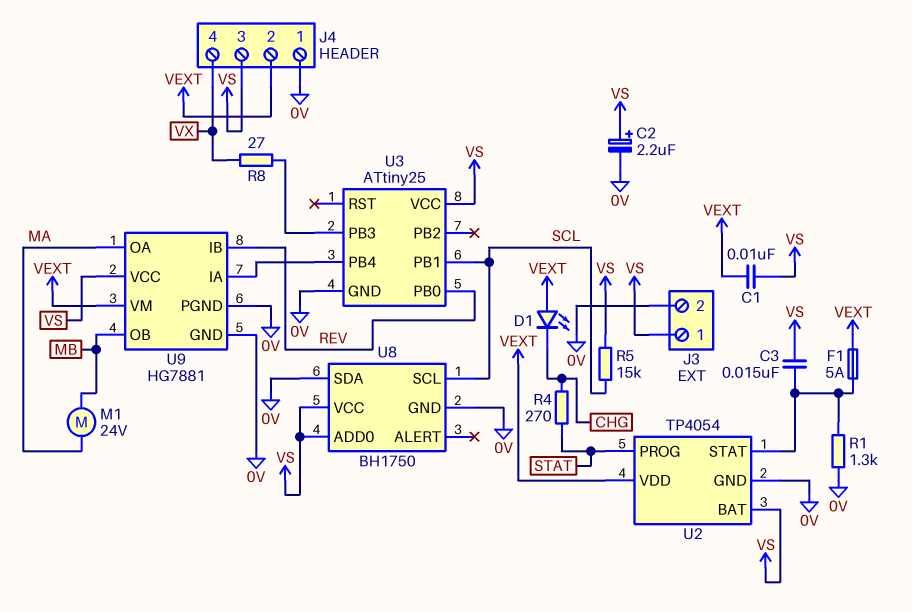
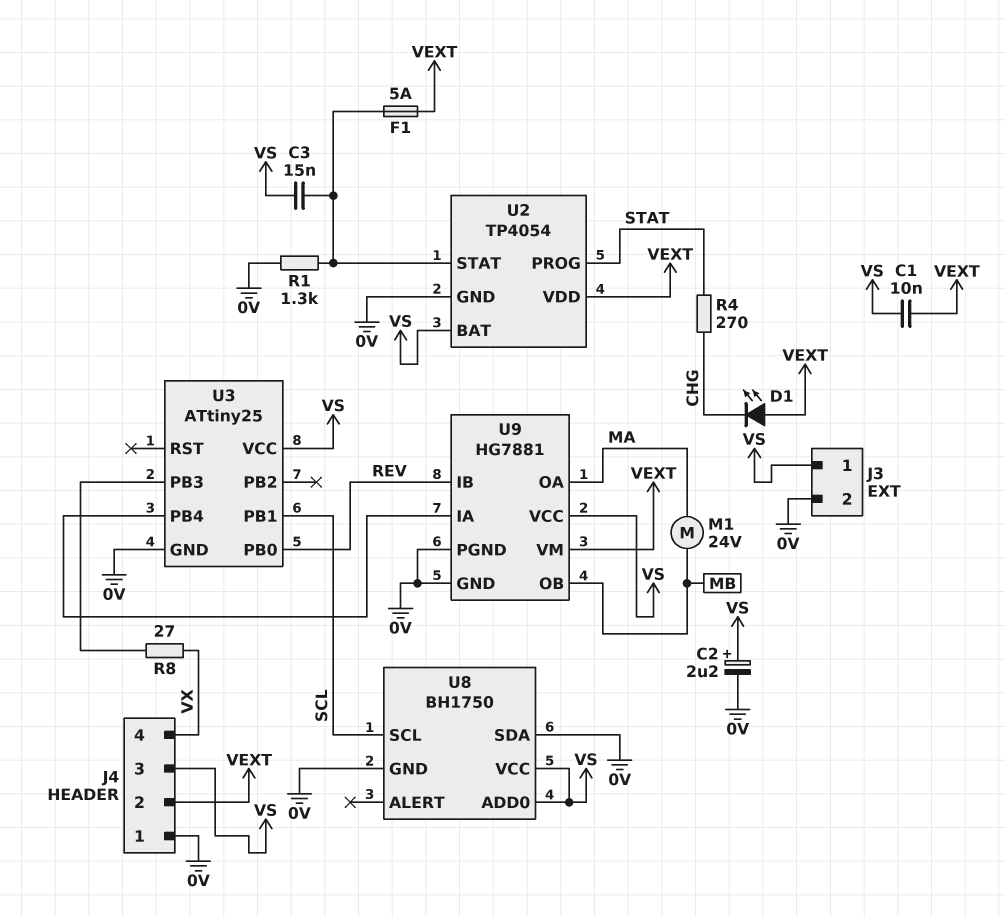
R5: 15k (SCL, VS) -> none

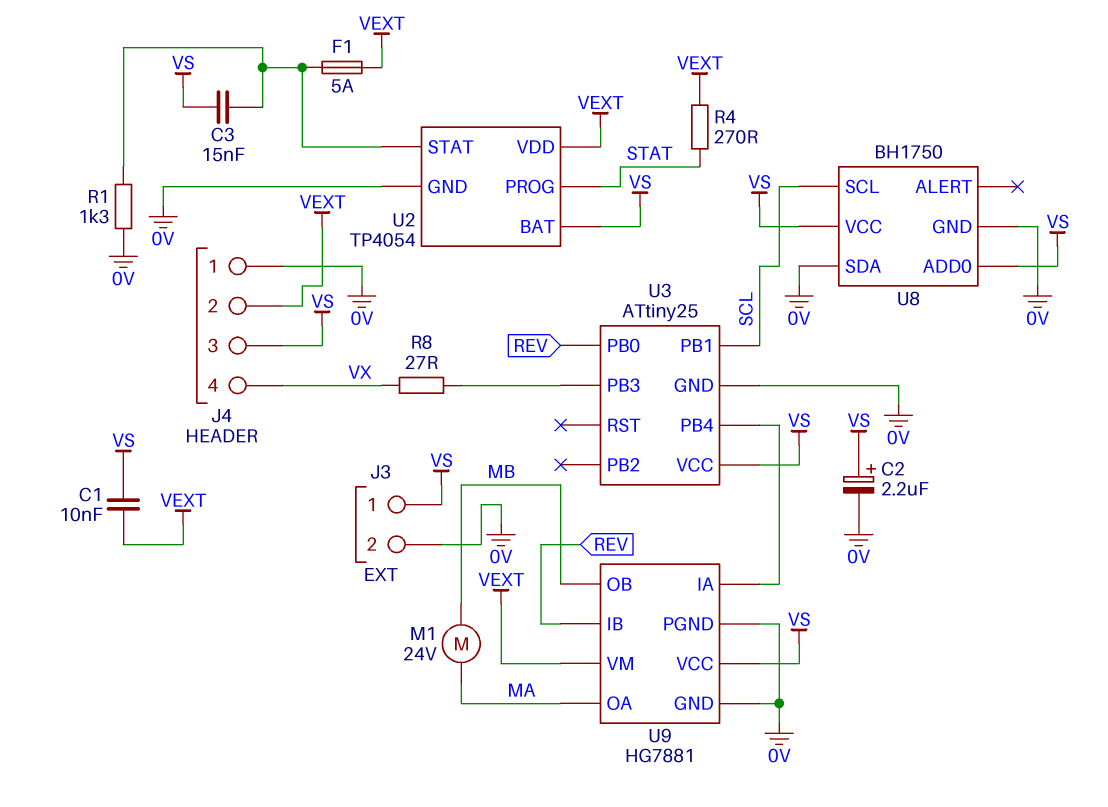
D1: LED (A VEXT, K CHG) -> none
R4: 270 (CHG, STAT) -> 270 (STAT, VEXT)

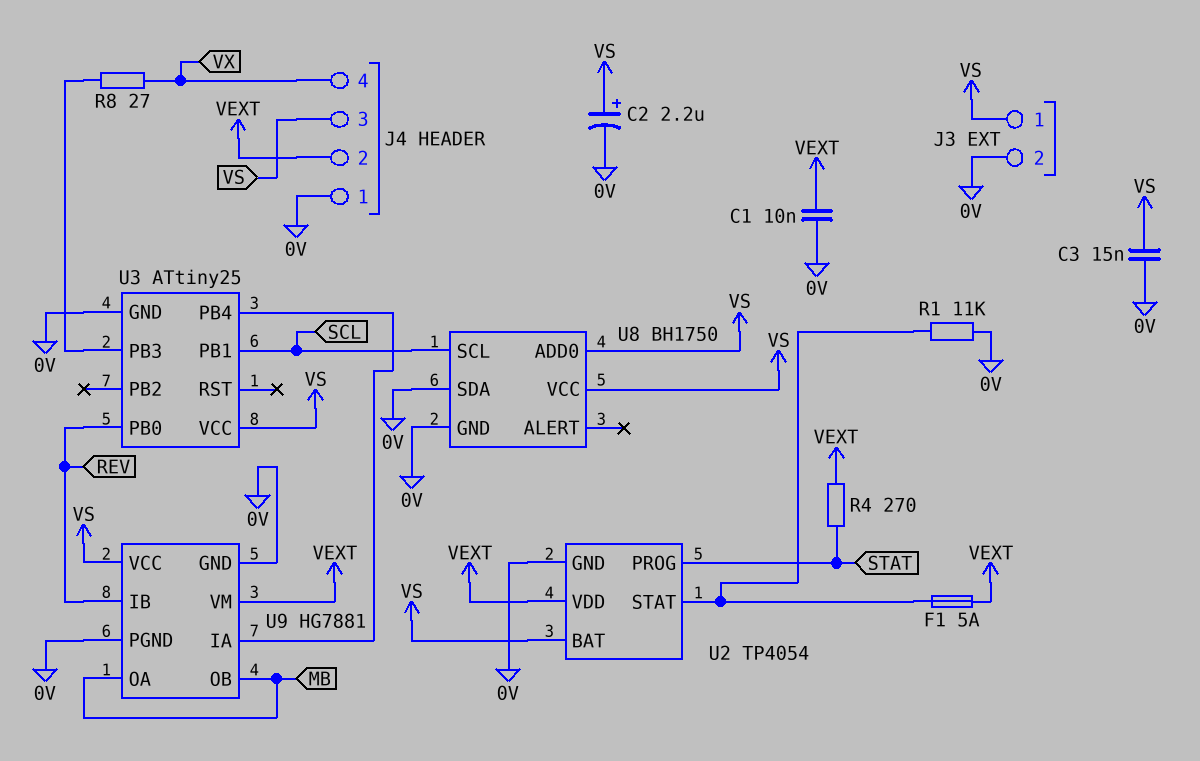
C1: 10nF (VEXT, VS) -> 10nF (0V, VEXT)
C3: 15nF (U2/STAT, VS) -> 15nF (0V, VS)
M1: motor 24V (MA, MB) -> none
R1: 1.3k (0V, U2/STAT) -> 11k (0V, U2/STAT)
U9 pin OA: MA -> MB

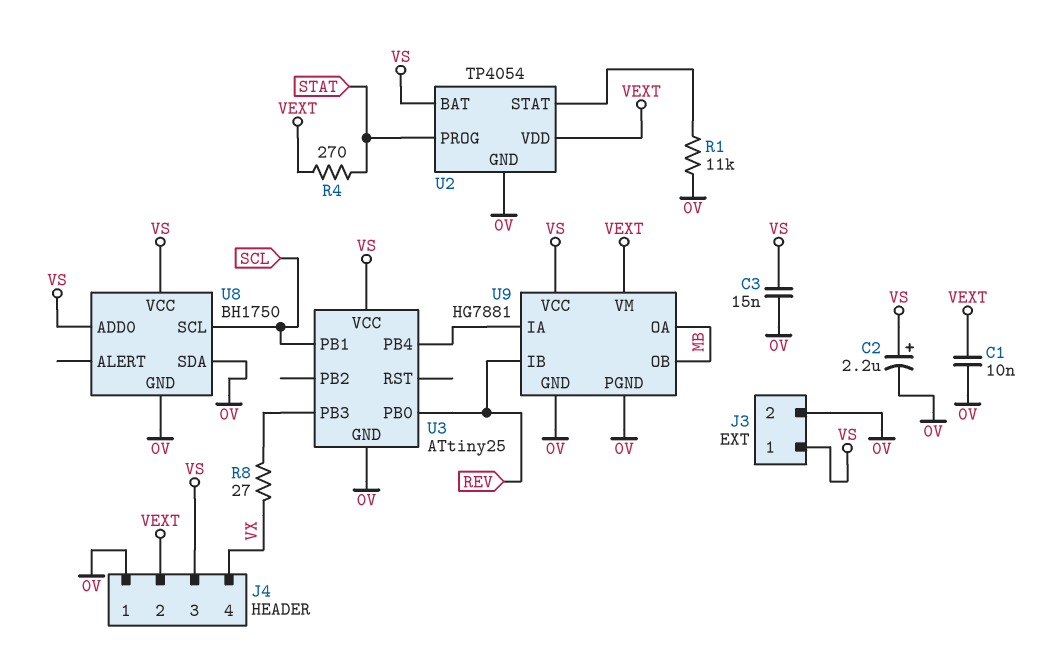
F1: 5A (U2/STAT, VEXT) -> none

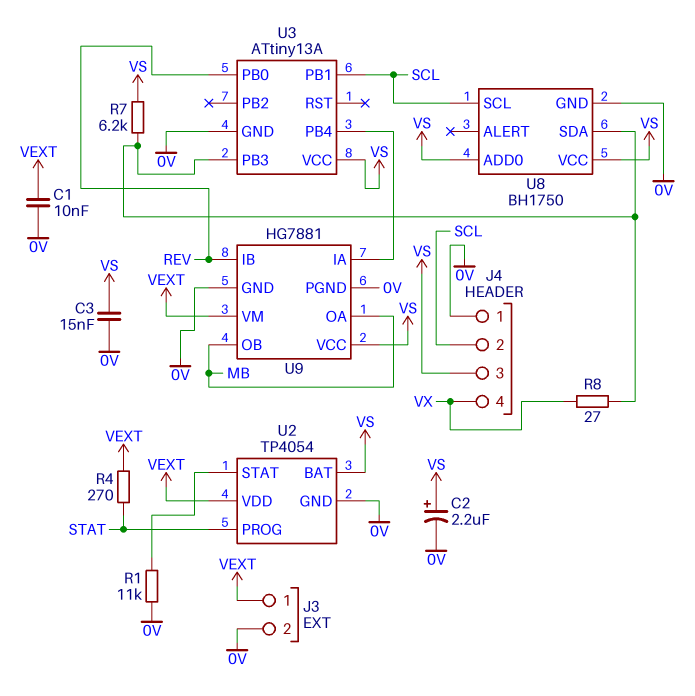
J3 pin 1: VS -> VEXT
J4 pin 2: VEXT -> SCL
R7: none -> 6.2k (U3/PB3, VS)
U3: ATtiny25 -> ATtiny13A
U8 pin SDA: 0V -> U3/PB3

